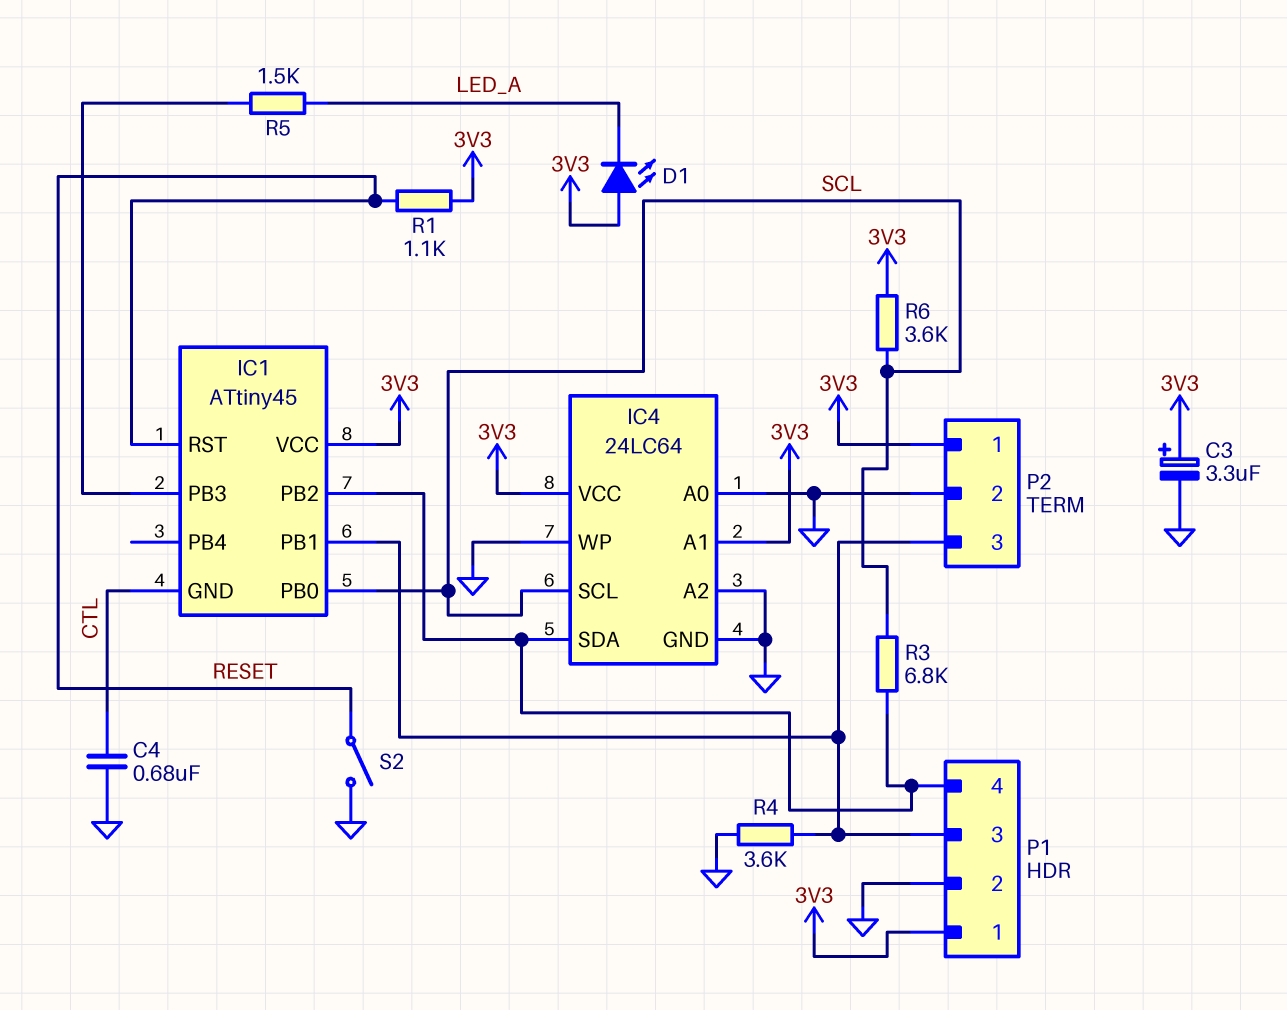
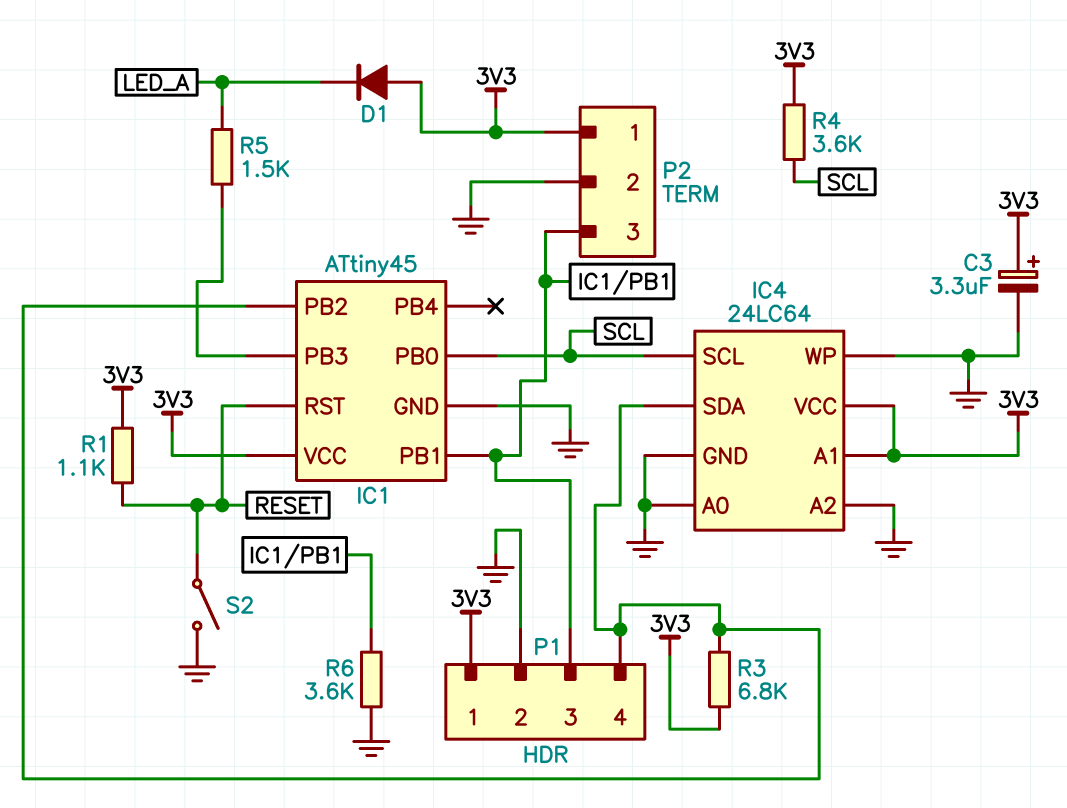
C4: 680nF (CTL, GND) -> none
D1: LED (A 3V3, K LED_A) -> diode (A 3V3, K LED_A)
IC1 pin GND: CTL -> GND
R3: 6.8k (IC1/PB2, SCL) -> 6.8k (3V3, IC1/PB2)
R4: 3.6k (GND, IC1/PB1) -> 3.6k (3V3, SCL)
R6: 3.6k (3V3, SCL) -> 3.6k (GND, IC1/PB1)

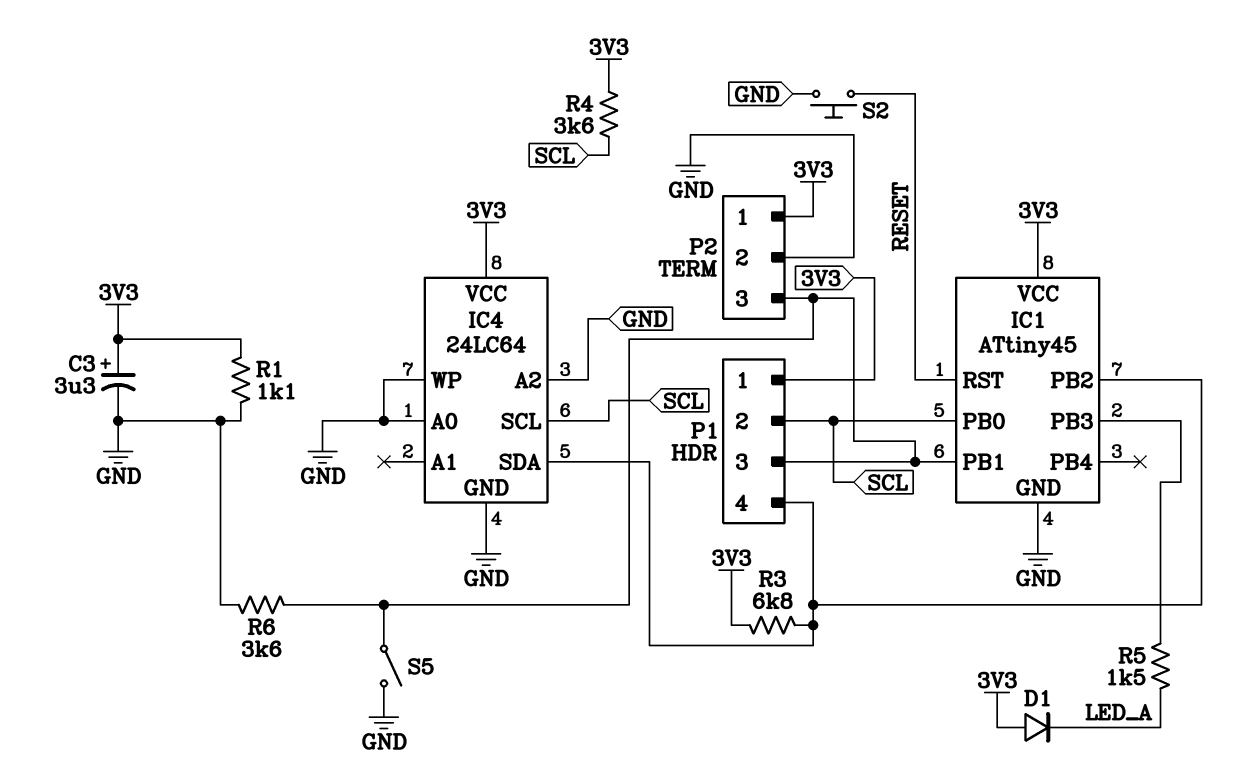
IC4 pin A1: 3V3 -> none
P1 pin 2: GND -> SCL
R1: 1.1k (3V3, RESET) -> 1.1k (3V3, GND)
S2: switch (GND, RESET) -> button (GND, RESET)
S5: none -> switch (GND, IC1/PB1)

